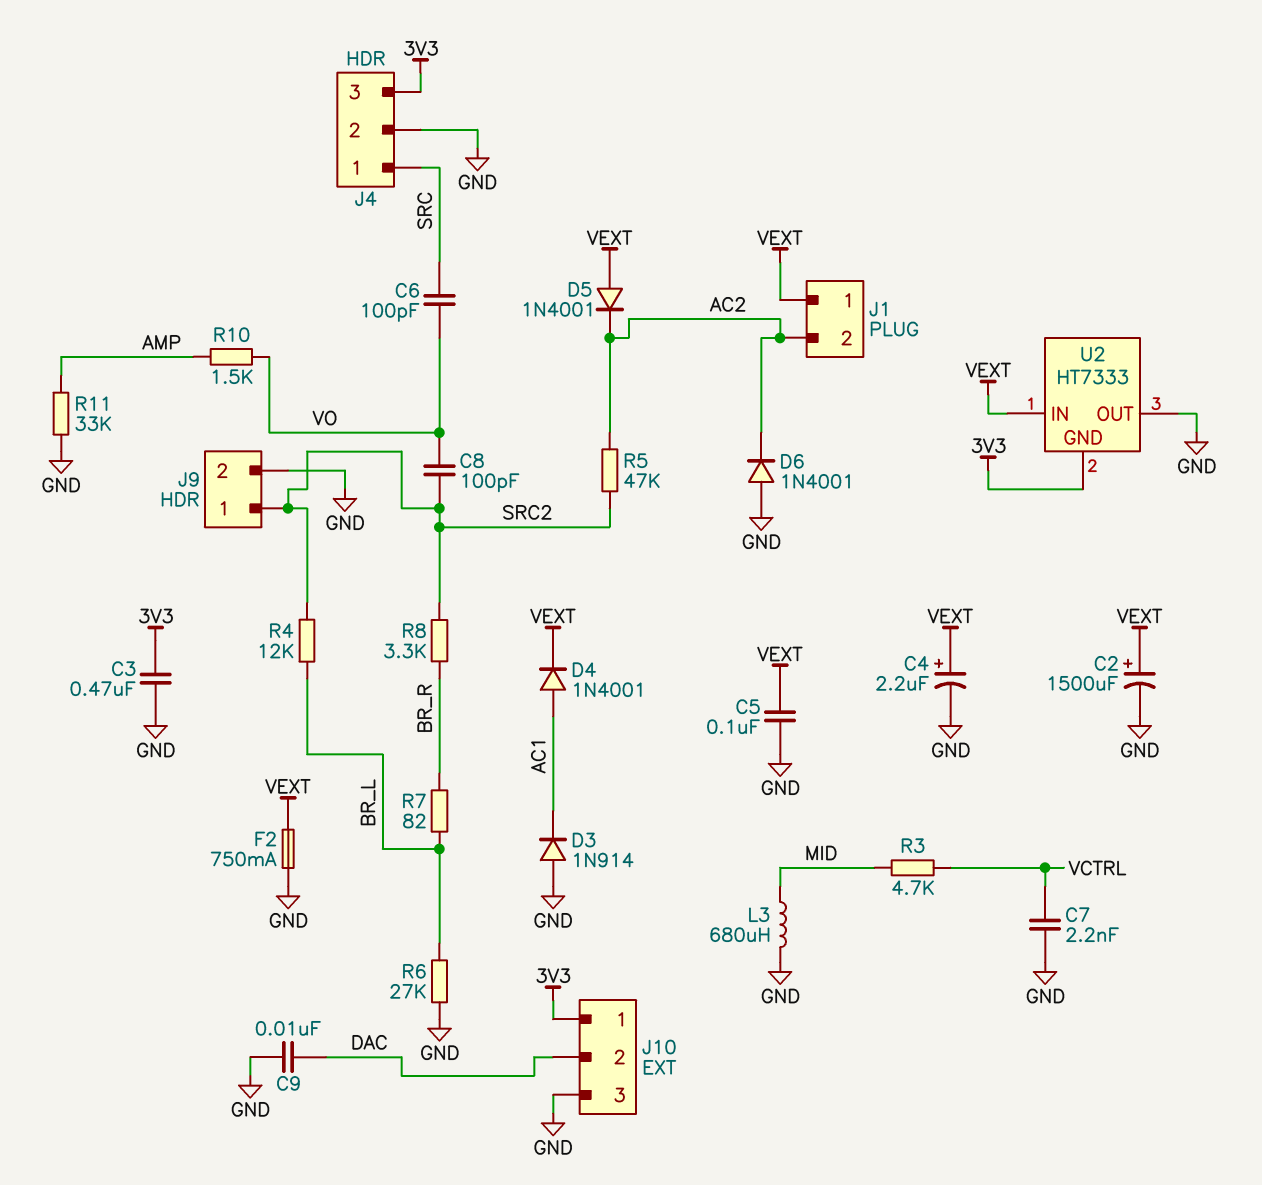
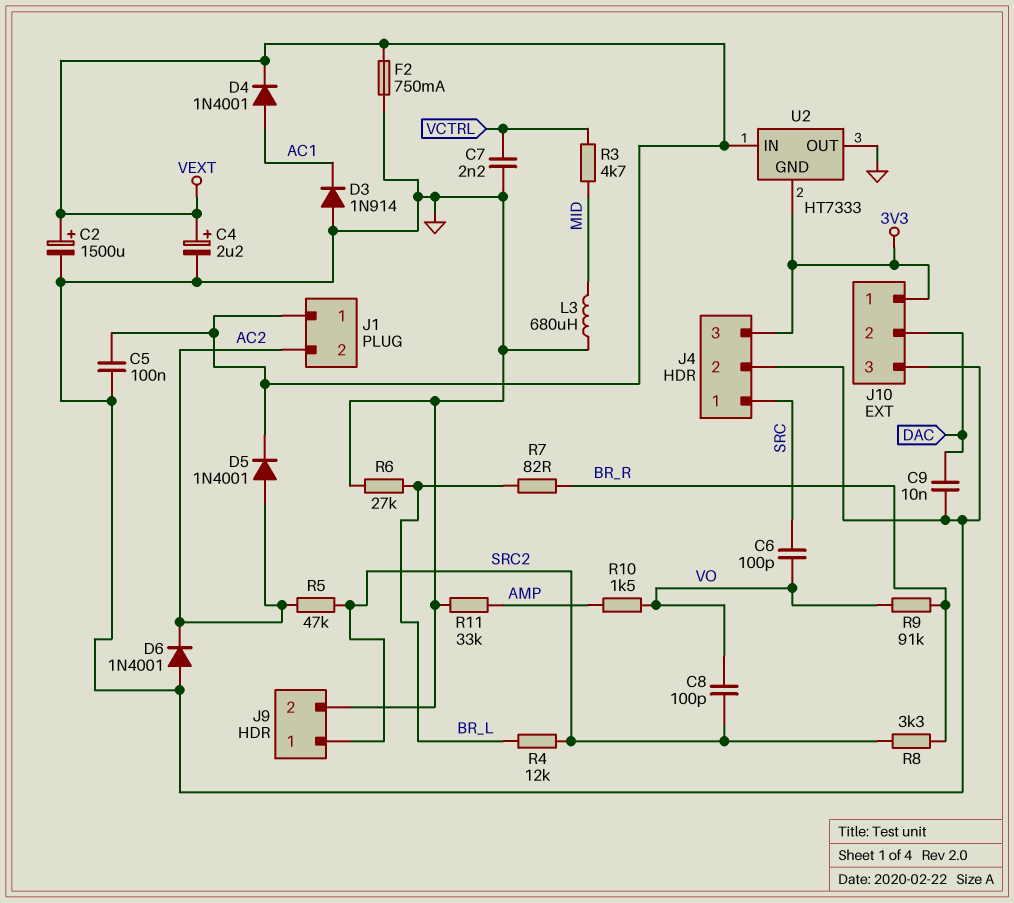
C3: 470nF (3V3, GND) -> none
D5: diode 1N4001 (A VEXT, K AC2) -> diode 1N4001 (A AC2, K VEXT)
R9: none -> 91k (BR_R, VO)

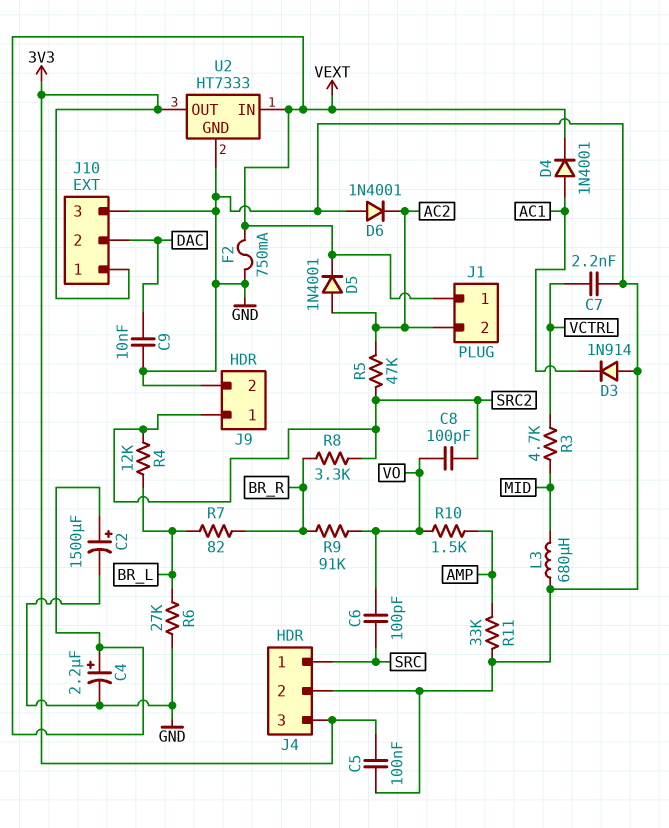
C5: 100nF (GND, VEXT) -> 100nF (3V3, GND)
U2 pin GND: 3V3 -> GND
U2 pin OUT: GND -> 3V3

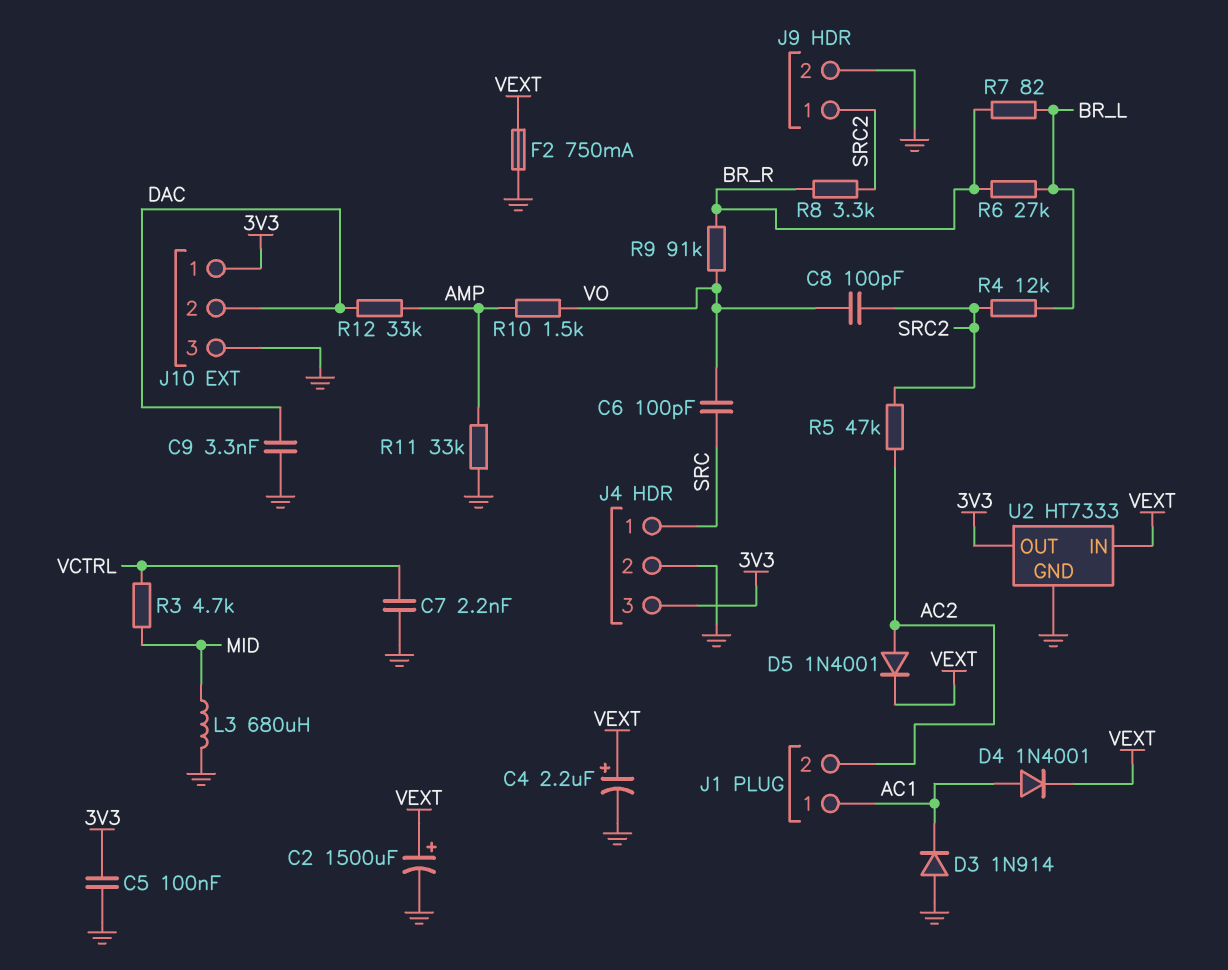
C9: 10nF (DAC, GND) -> 3.3nF (DAC, GND)
D6: diode 1N4001 (A GND, K AC2) -> none
J1 pin 1: VEXT -> AC1
R6: 27k (BR_L, GND) -> 27k (BR_L, BR_R)
R12: none -> 33k (AMP, DAC)

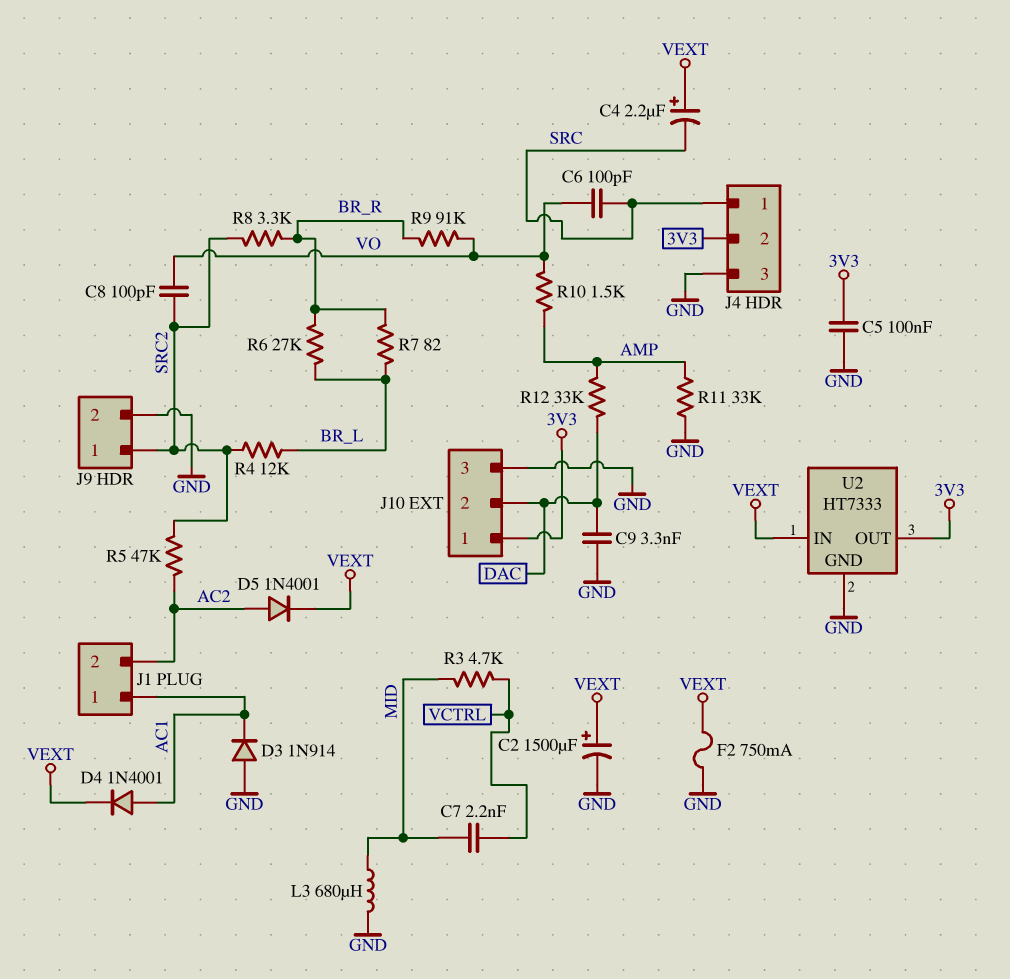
C4: 2.2uF (plus VEXT, minus GND) -> 2.2uF (plus VEXT, minus SRC)
C7: 2.2nF (GND, VCTRL) -> 2.2nF (MID, VCTRL)
J4 pin 2: GND -> 3V3
J4 pin 3: 3V3 -> GND

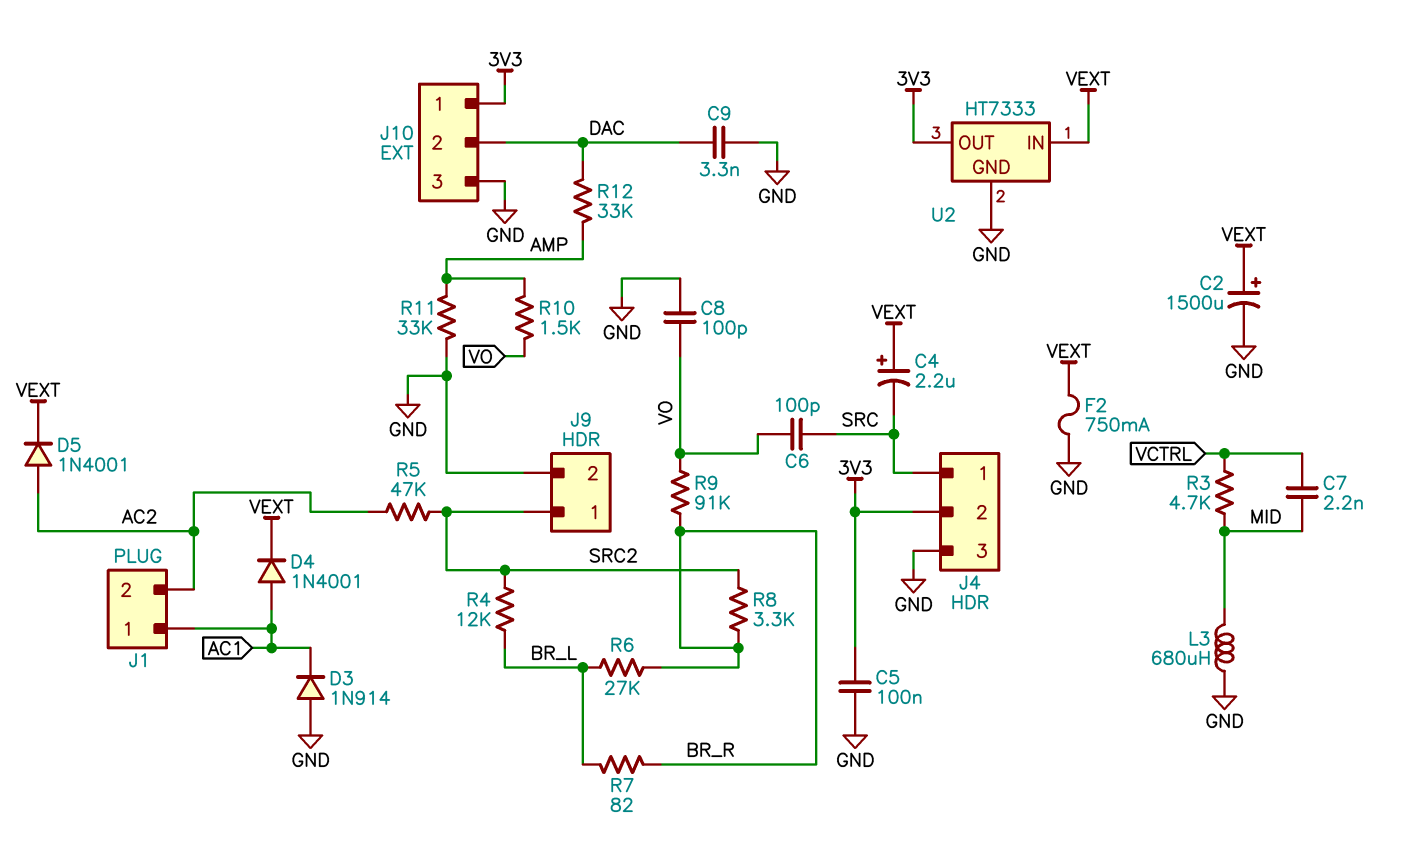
C8: 100pF (SRC2, VO) -> 100pF (GND, VO)

